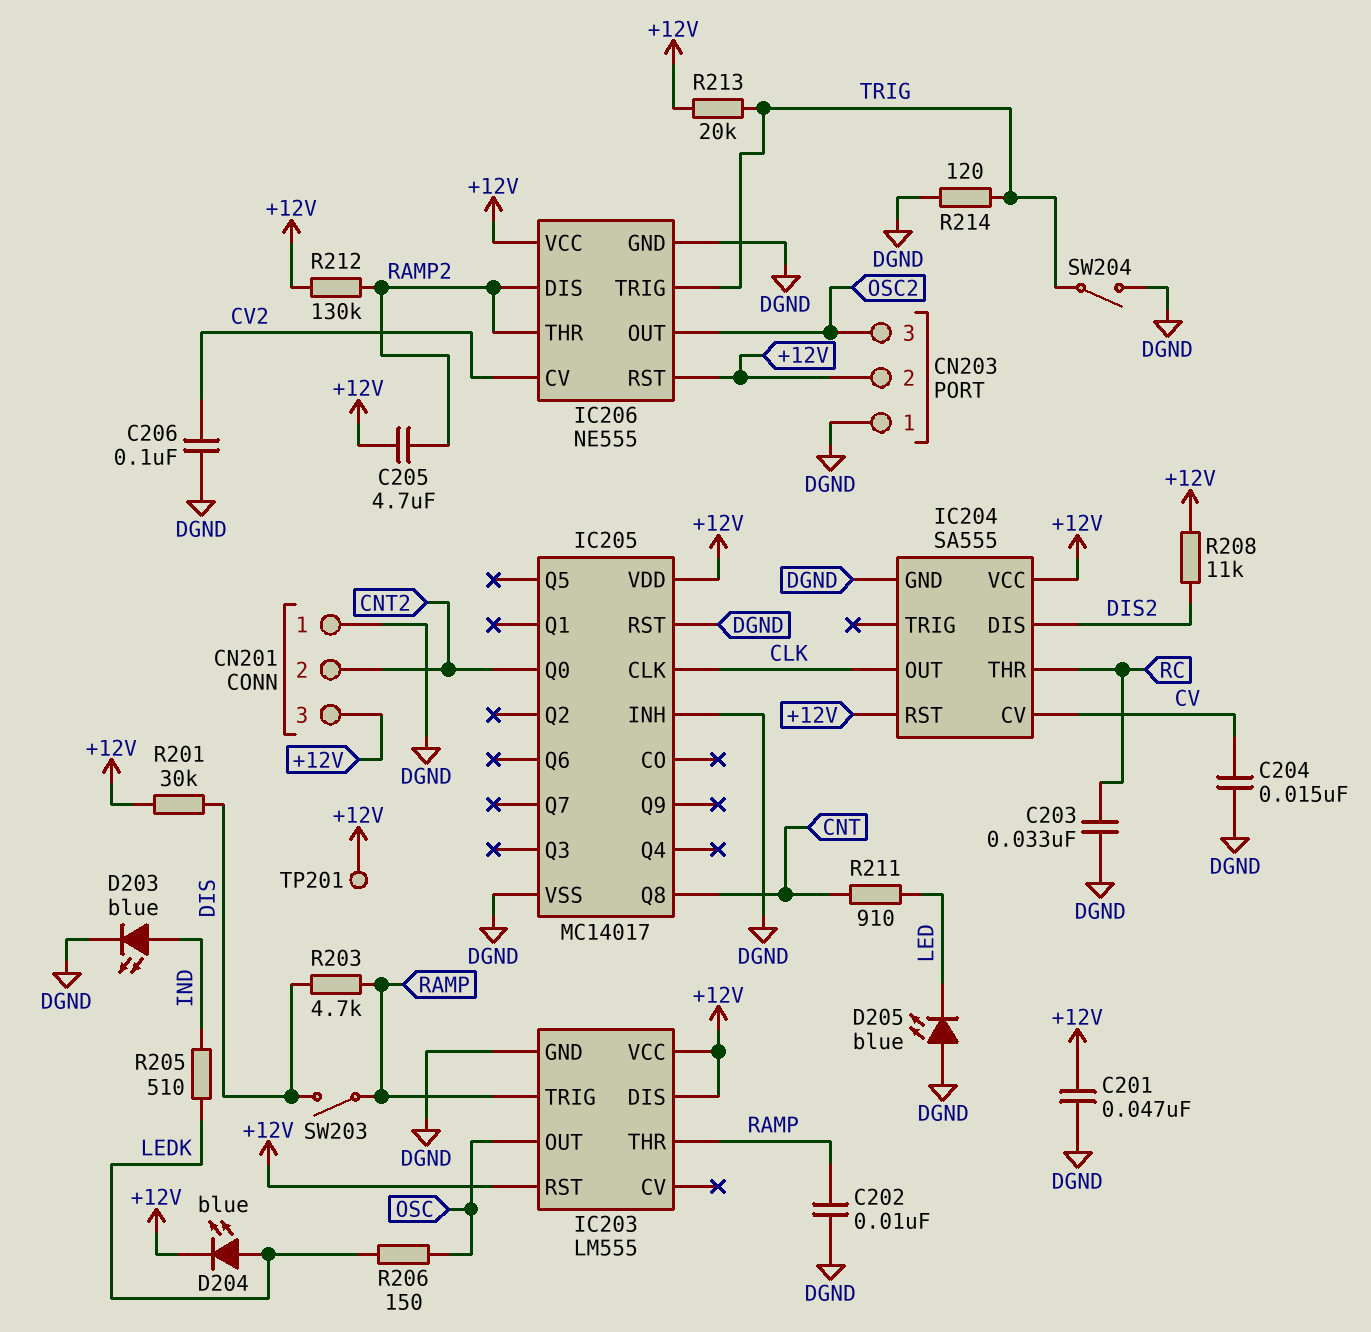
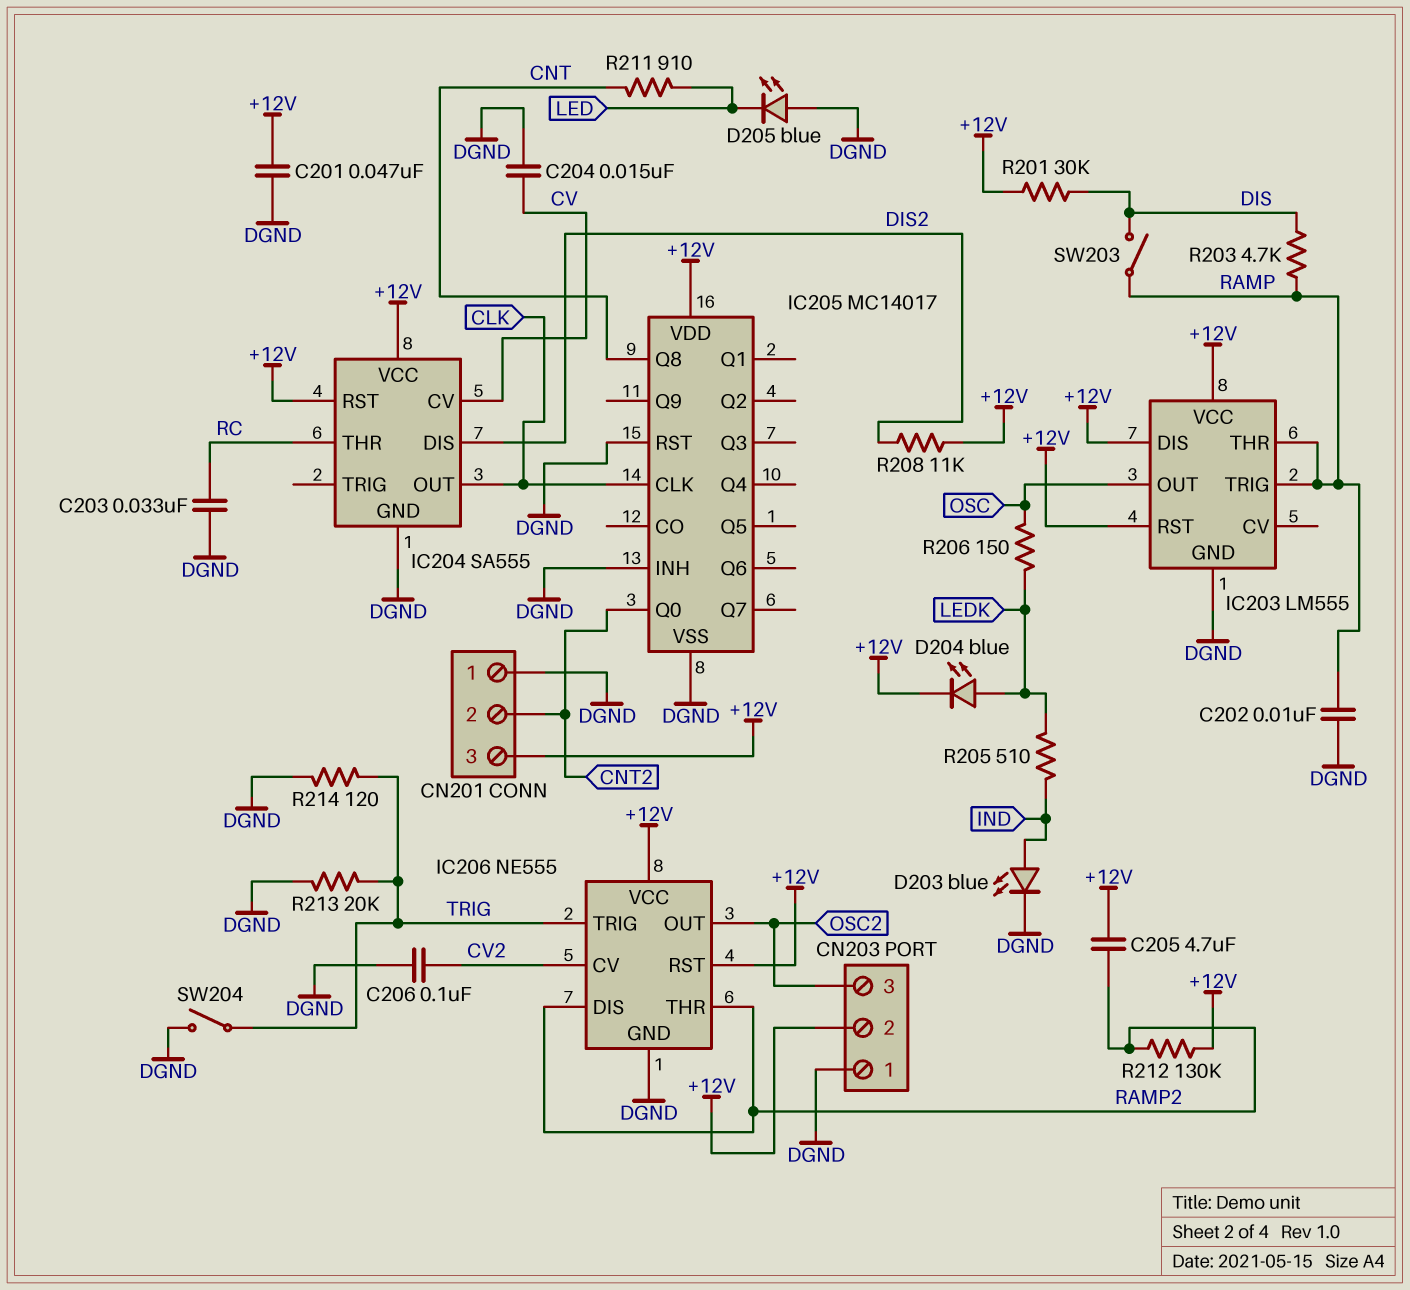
R213: 20k (+12V, TRIG) -> 20k (DGND, TRIG)
TP201: test point (+12V) -> none

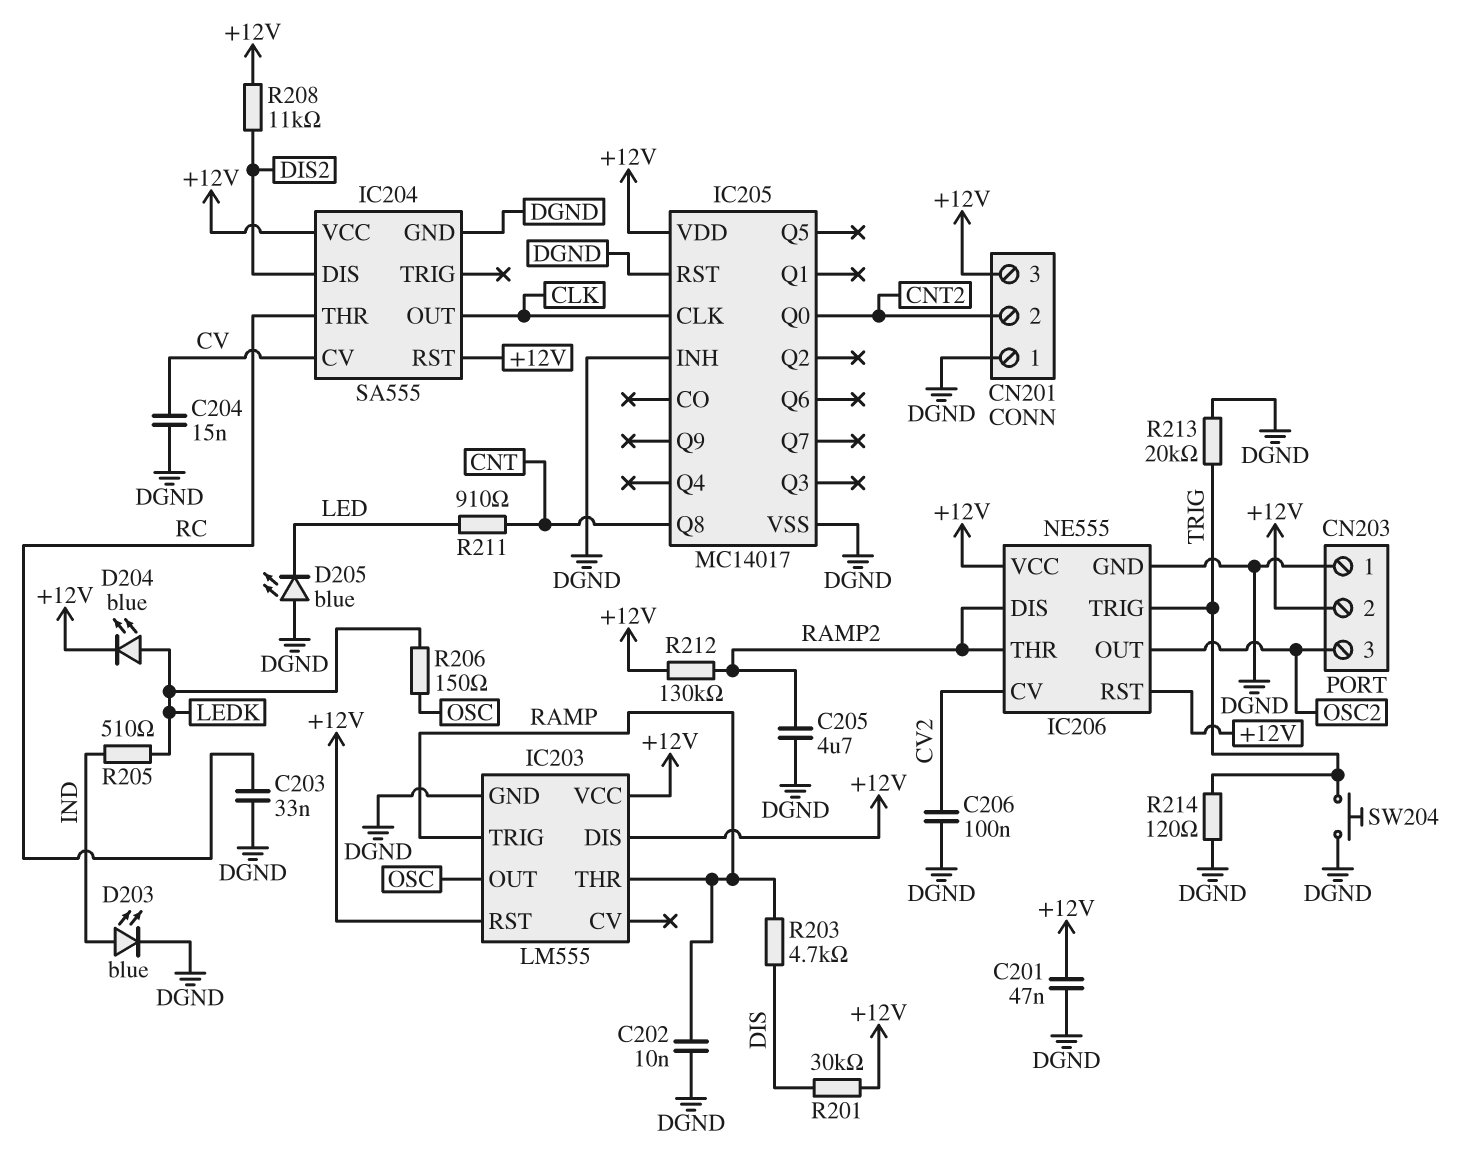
C205: 4.7uF (+12V, RAMP2) -> 4.7uF (DGND, RAMP2)
SW203: switch (DIS, RAMP) -> none
SW204: switch (DGND, TRIG) -> button (DGND, TRIG)

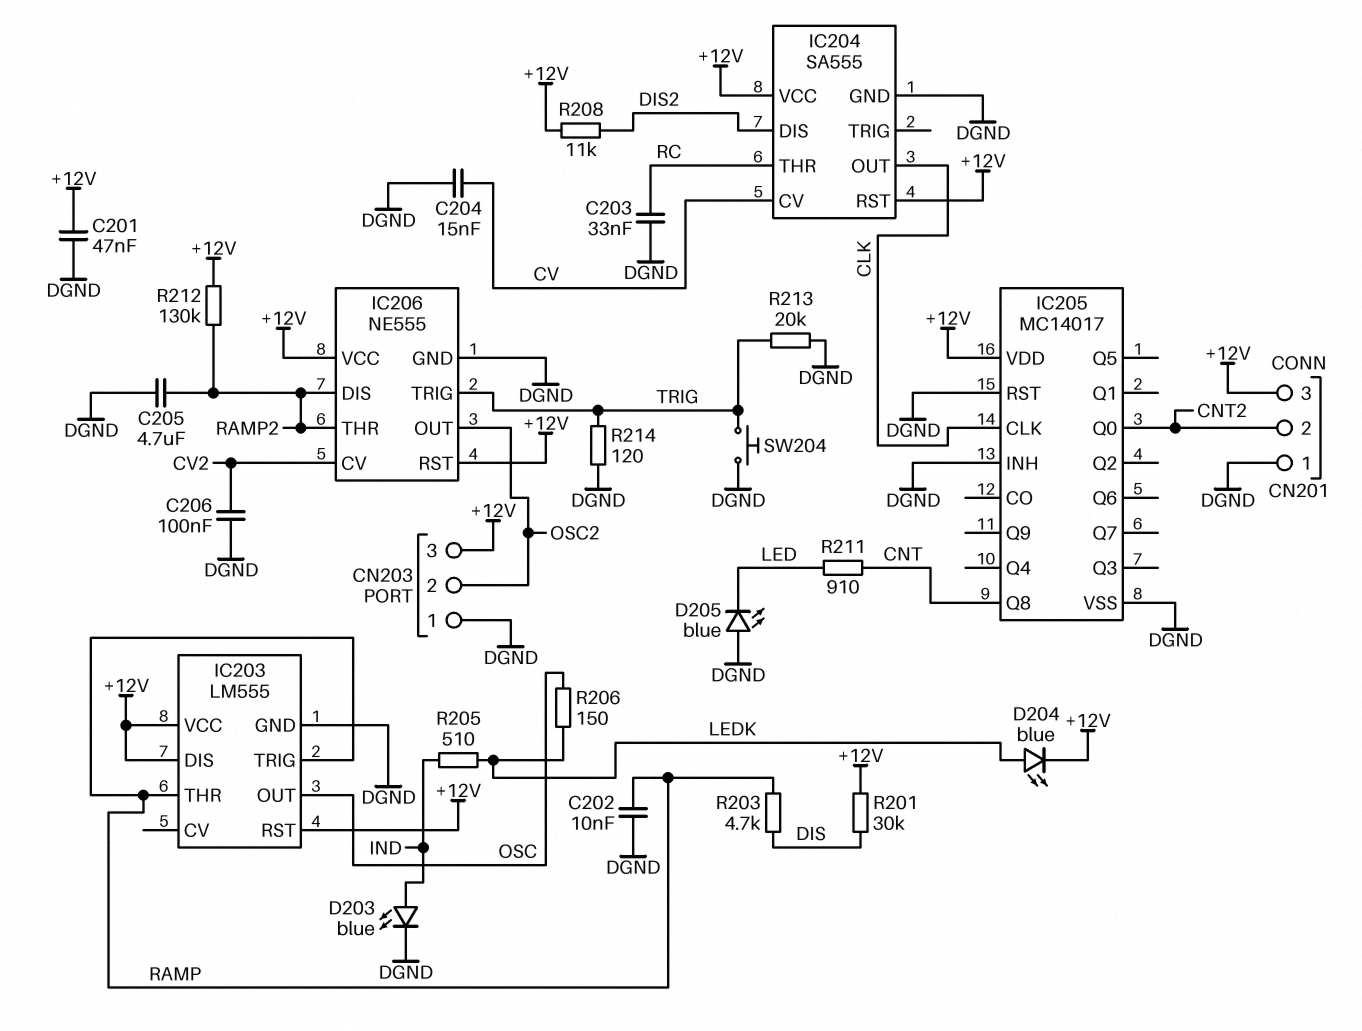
CN203 pin 2: +12V -> OSC2
CN203 pin 3: OSC2 -> +12V

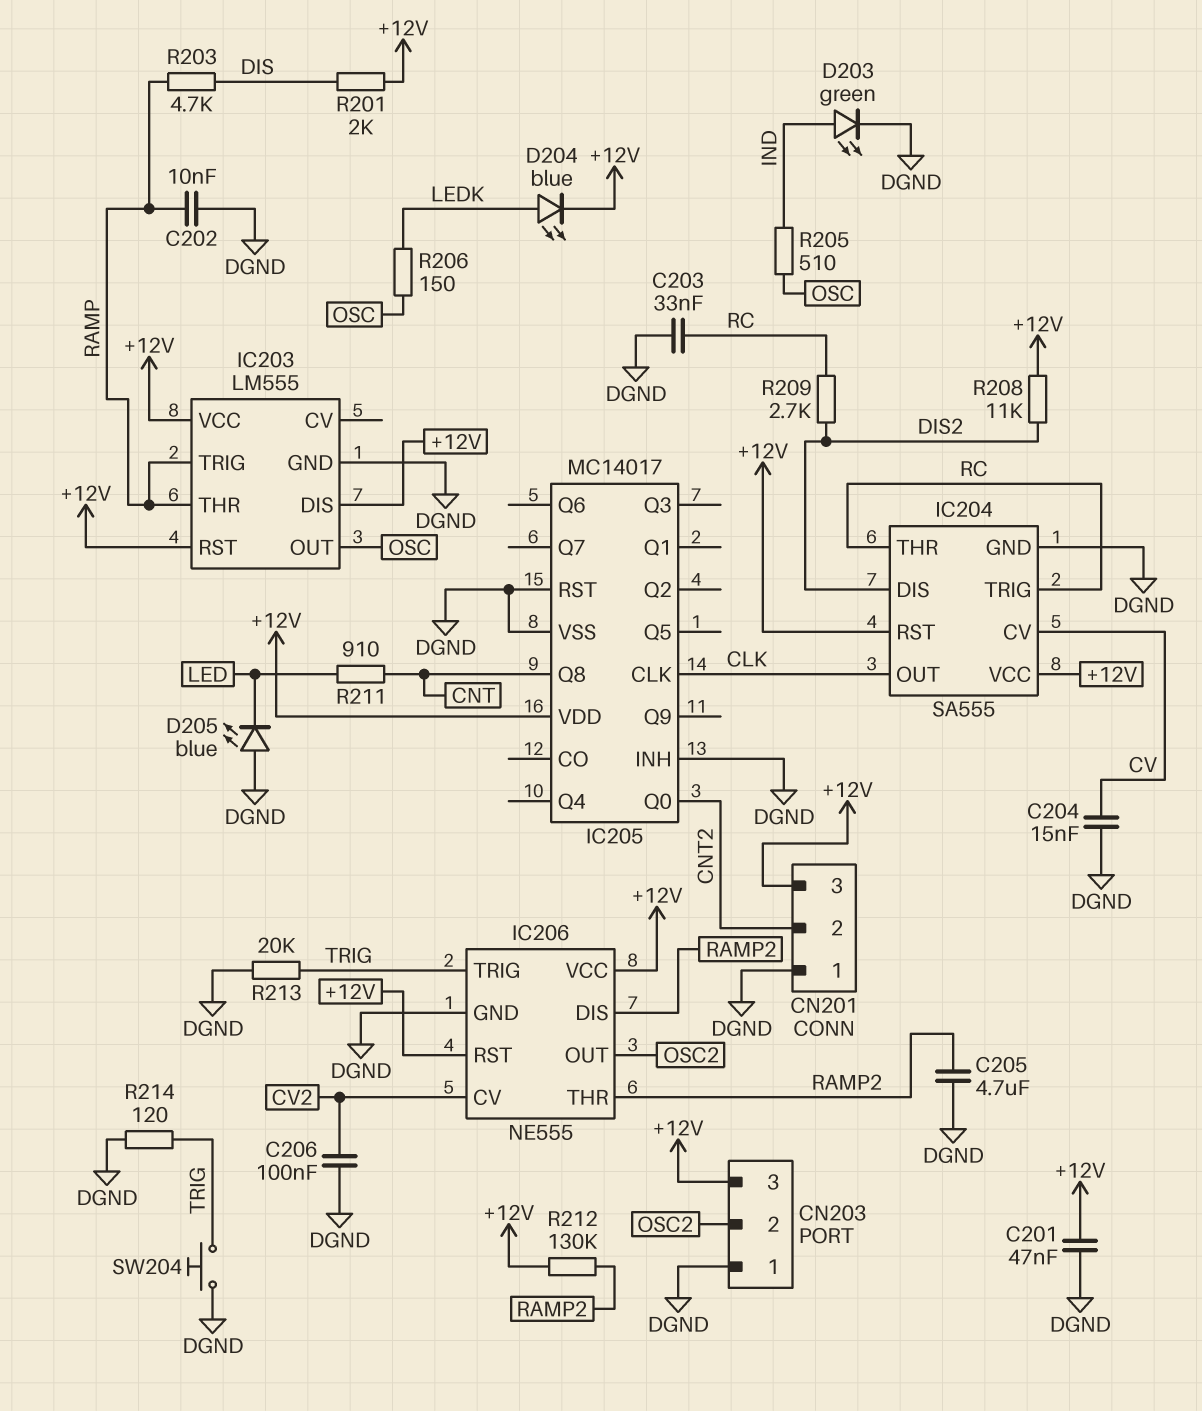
D203: LED blue (A IND, K DGND) -> LED green (A IND, K DGND)
IC204 pin TRIG: none -> RC
R201: 30k (+12V, DIS) -> 2k (+12V, DIS)
R205: 510 (IND, LEDK) -> 510 (IND, OSC)
R209: none -> 2.7k (DIS2, RC)

